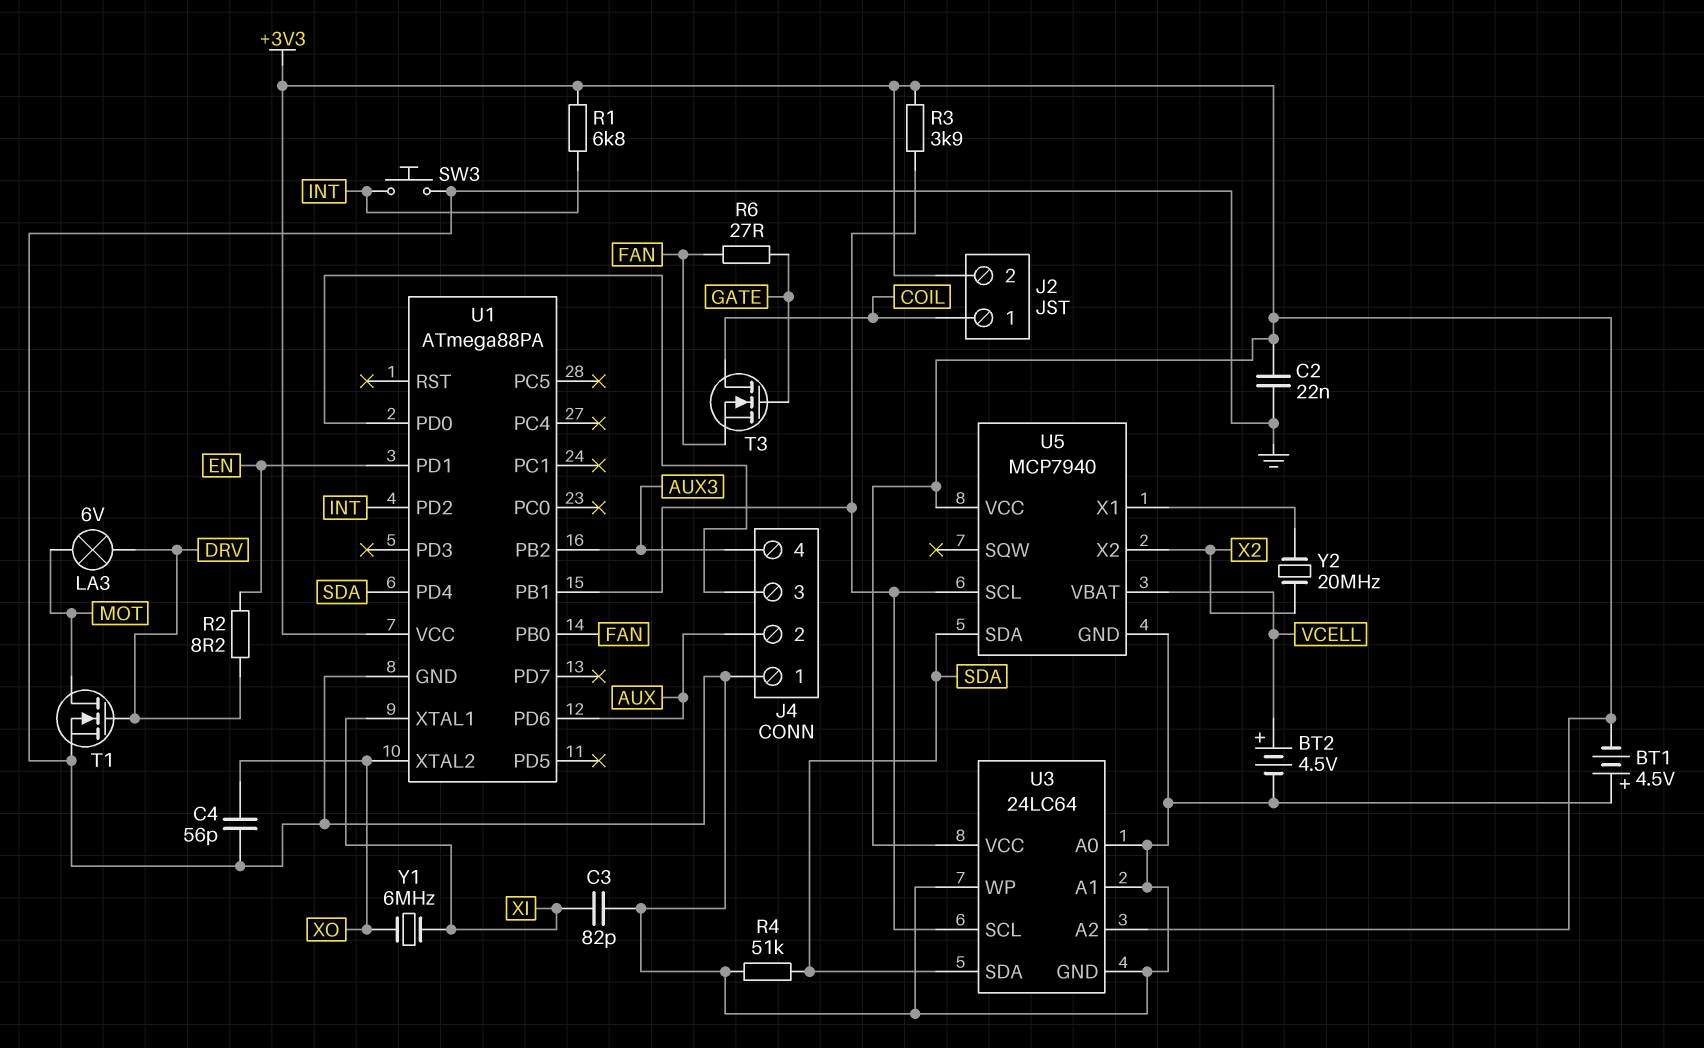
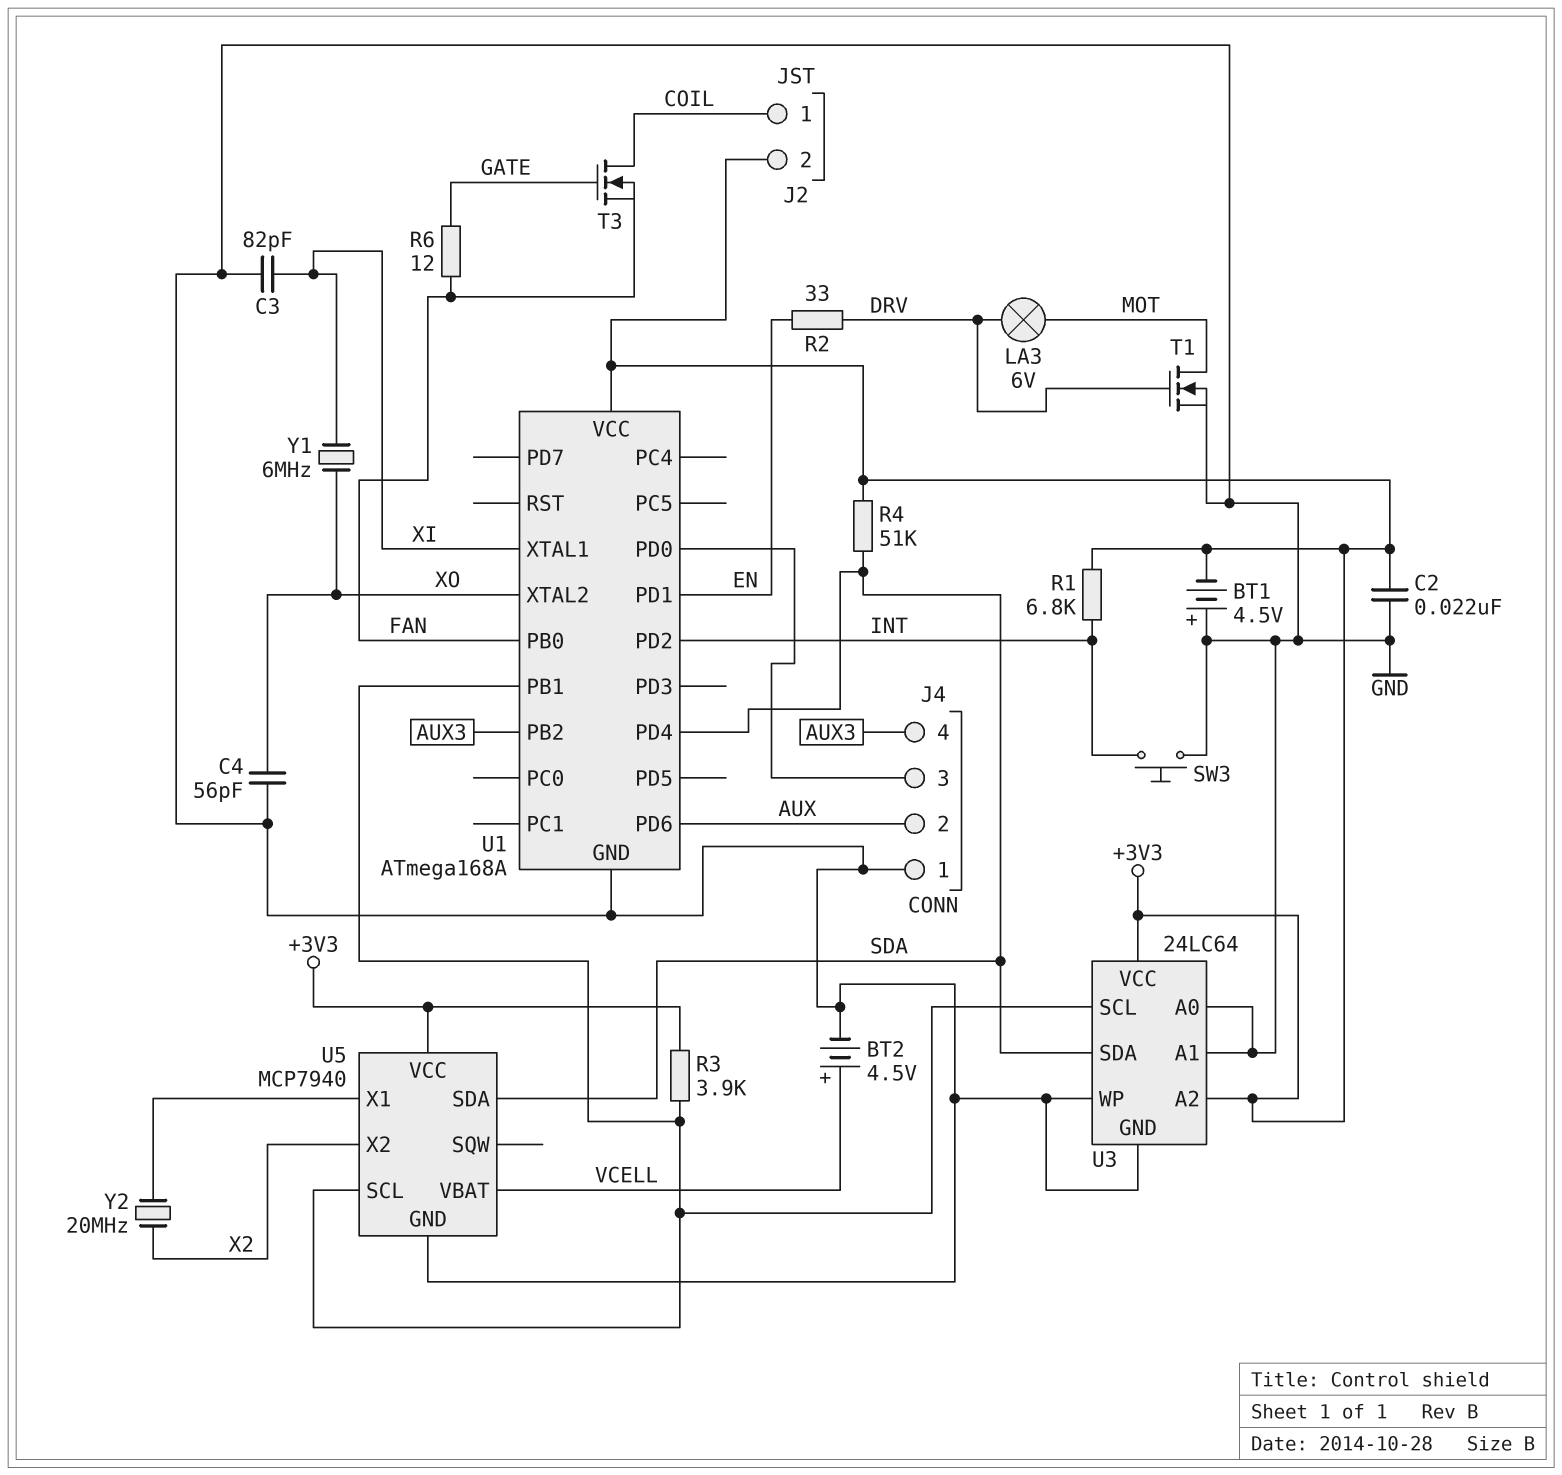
R2: 8.2 (DRV, EN) -> 33 (DRV, EN)
R4: 51k (GND, SDA) -> 51k (+3V3, SDA)
R6: 27 (FAN, GATE) -> 12 (FAN, GATE)
U1: ATmega88PA -> ATmega168A

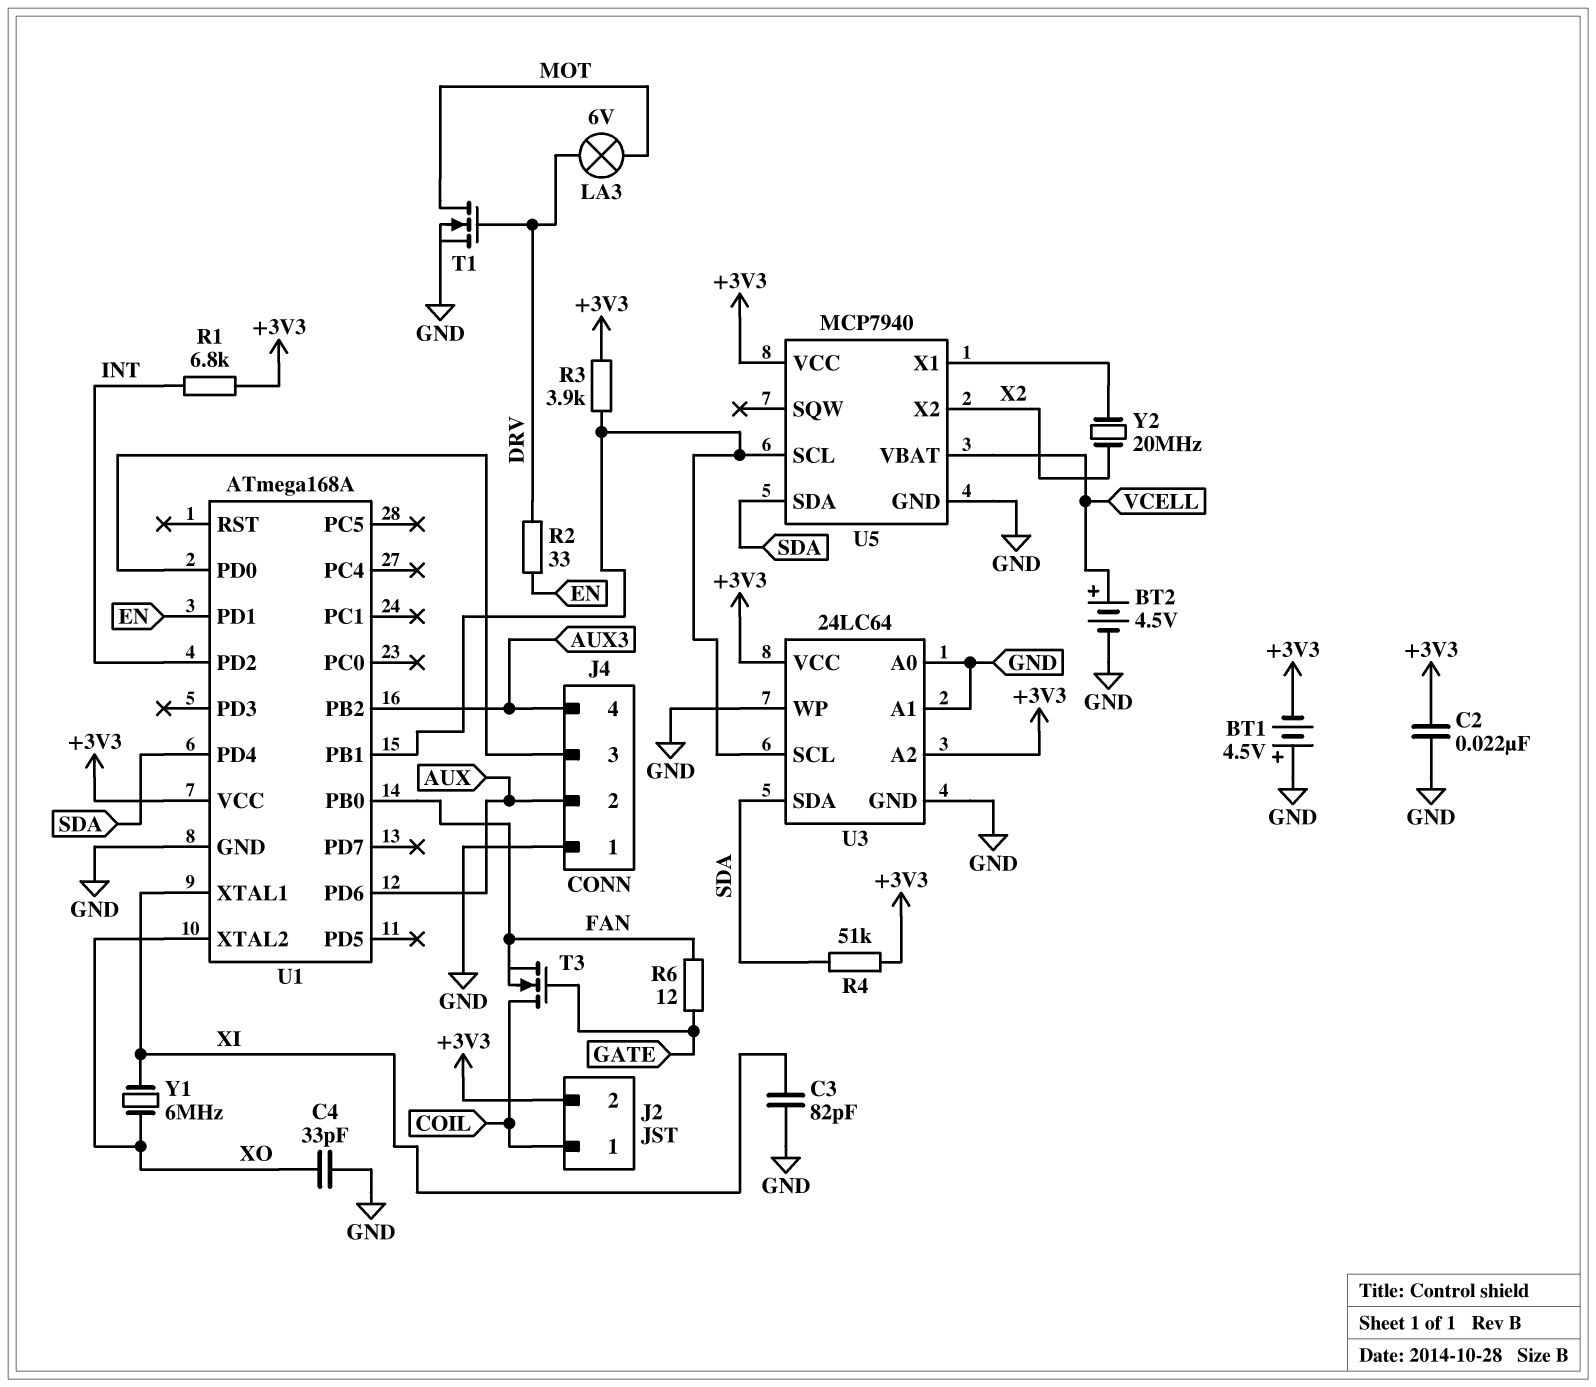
C4: 56pF (GND, XO) -> 33pF (GND, XO)
SW3: button (GND, INT) -> none

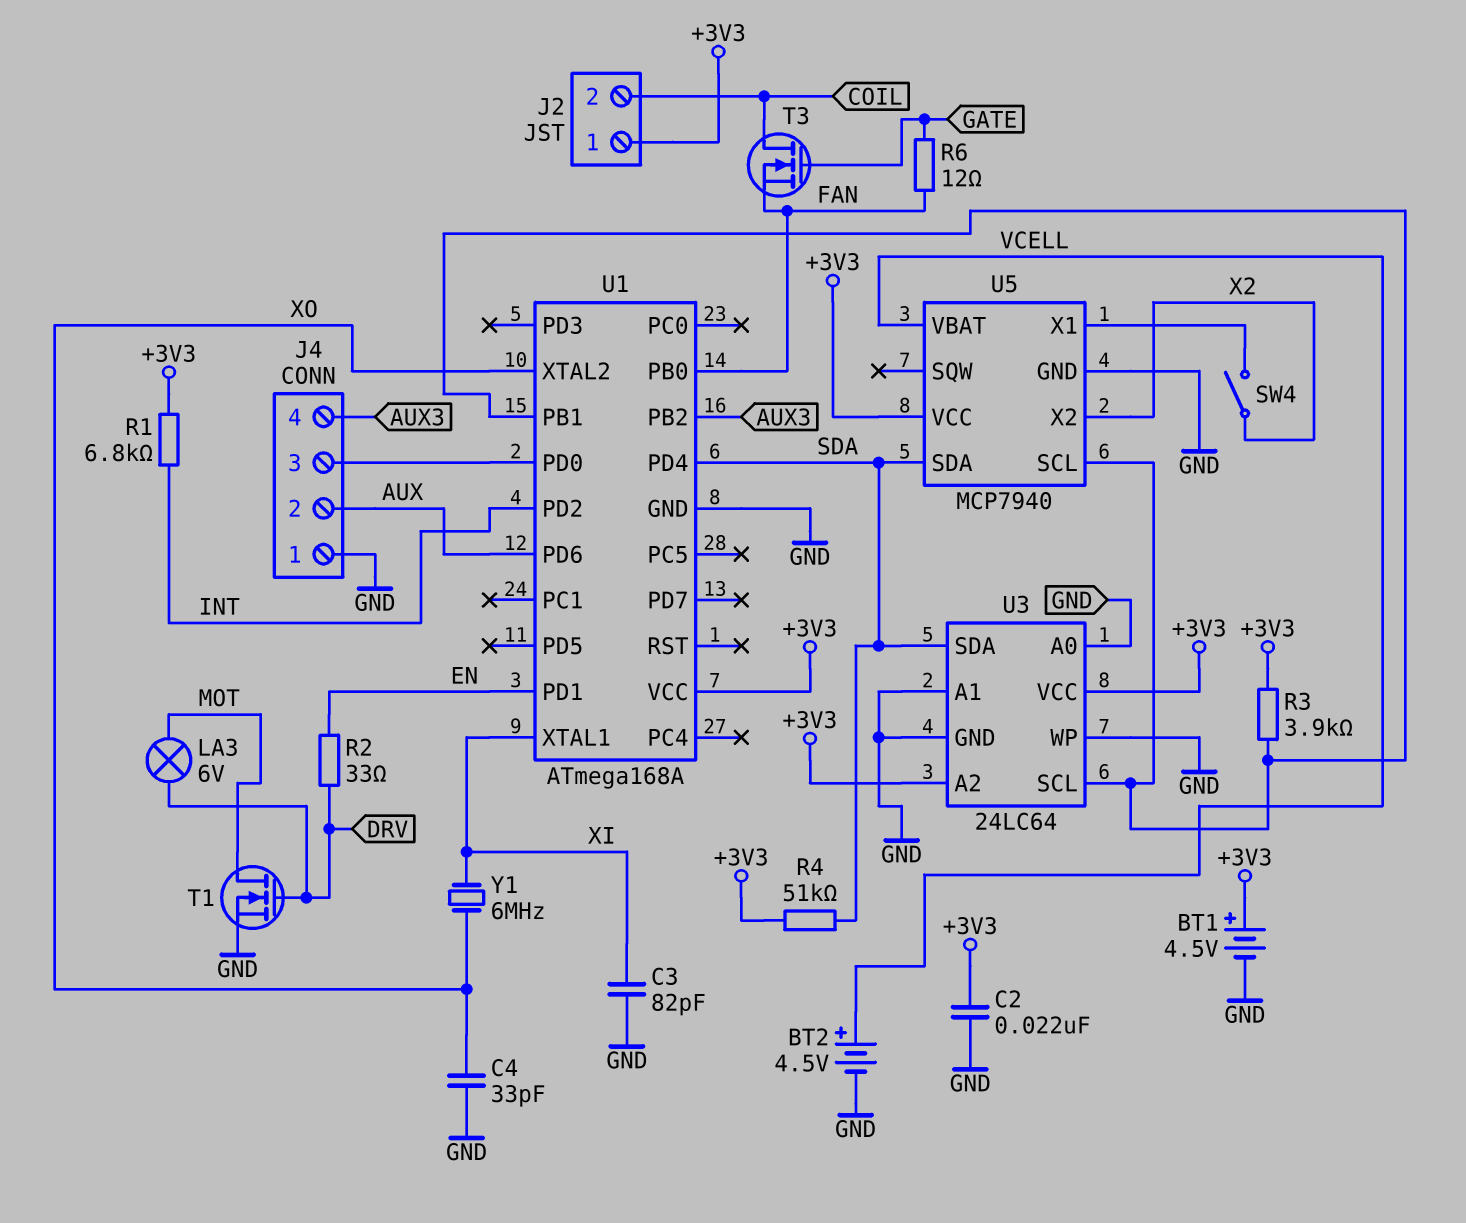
BT1: 4.5V (plus GND, minus +3V3) -> 4.5V (plus +3V3, minus GND)
J2 pin 1: COIL -> +3V3
J2 pin 2: +3V3 -> COIL
SW4: none -> switch (U5/X1, X2)
Y2: 20MHz (U5/X1, X2) -> none

